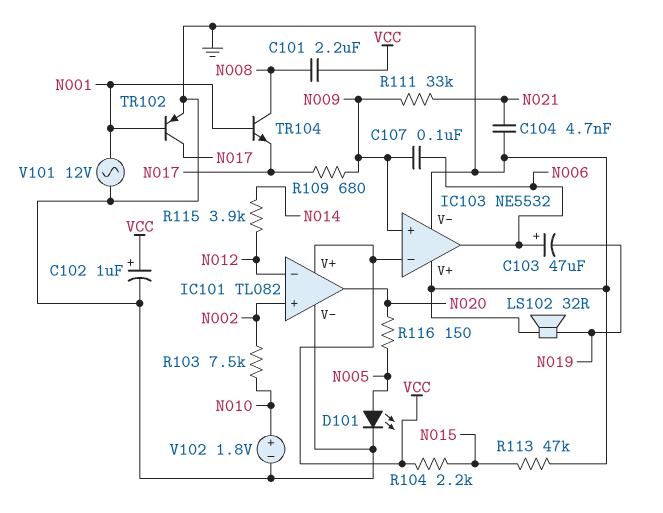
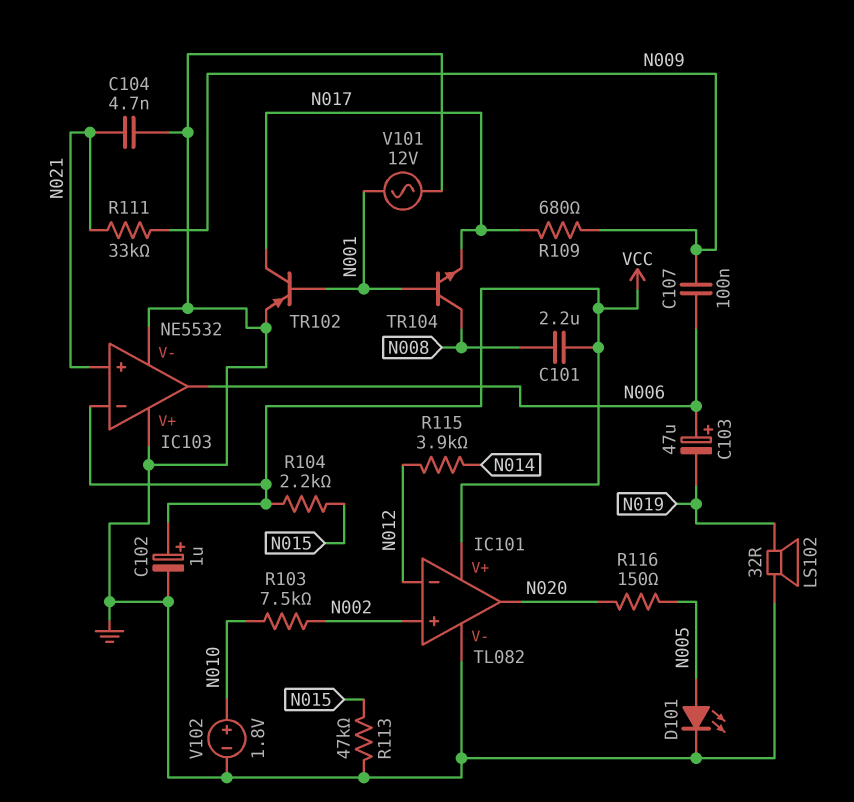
IC103 pin in+: N009 -> N021

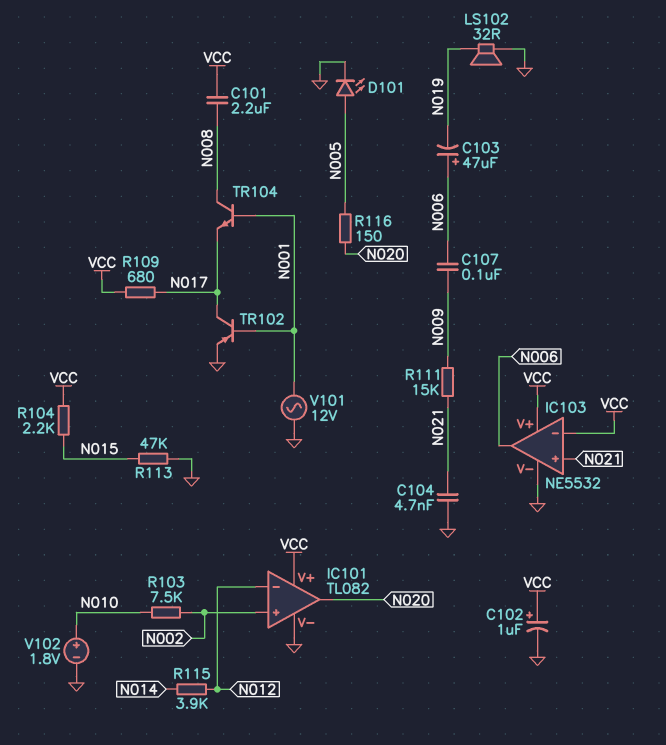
IC103 pin V+: GND -> VCC
R109: 680 (N009, N017) -> 680 (N017, VCC)
R111: 33k (N009, N021) -> 15k (N009, N021)

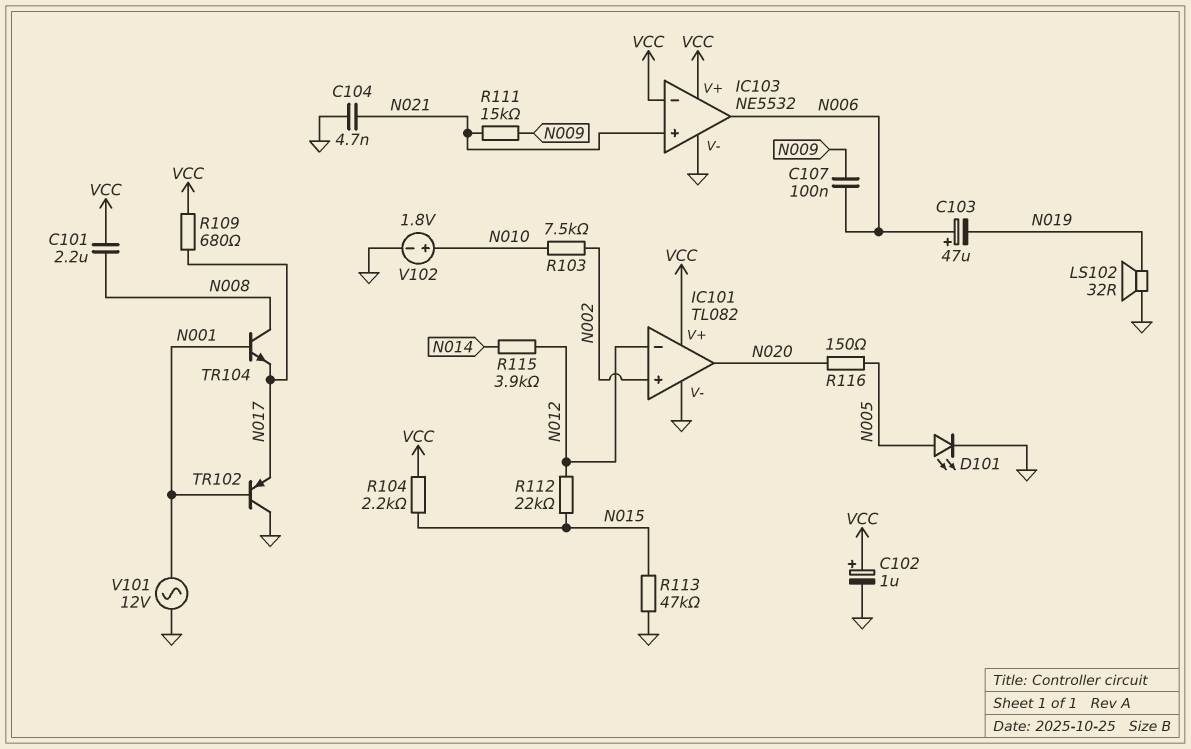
R112: none -> 22k (N012, N015)
TR102: PNP (B N001, C N017, E GND) -> PNP (B N001, C GND, E N017)

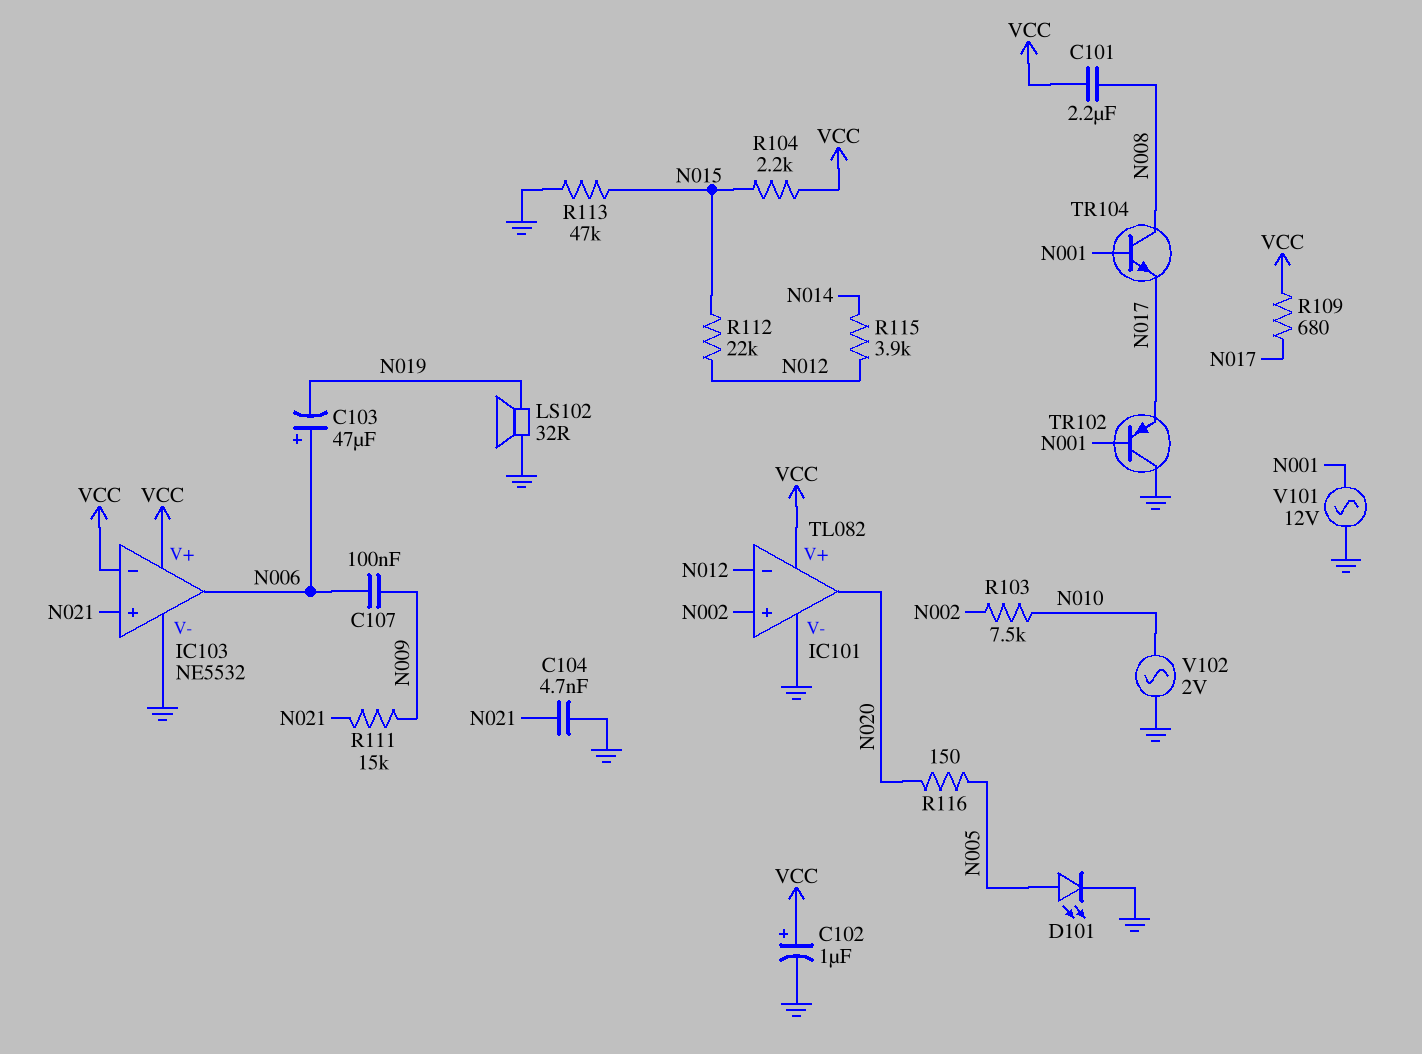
V102: 1.8V (plus N010, minus GND) -> AC 2V (GND, N010)

